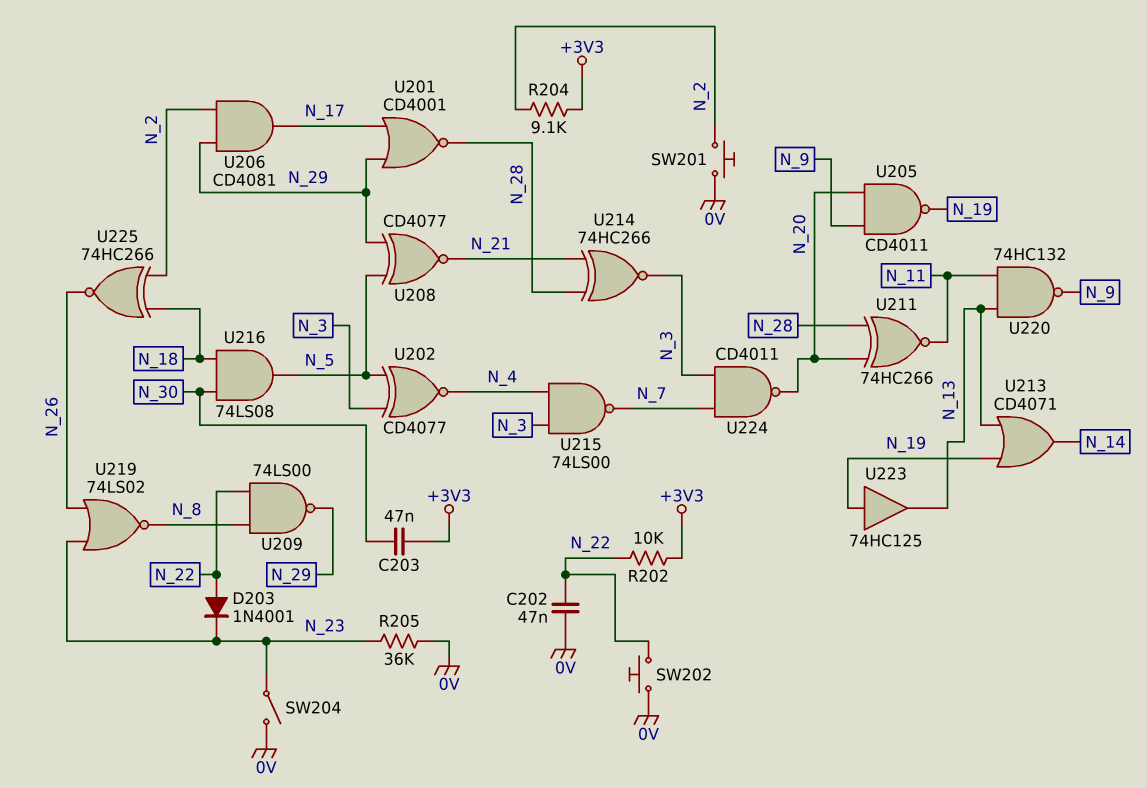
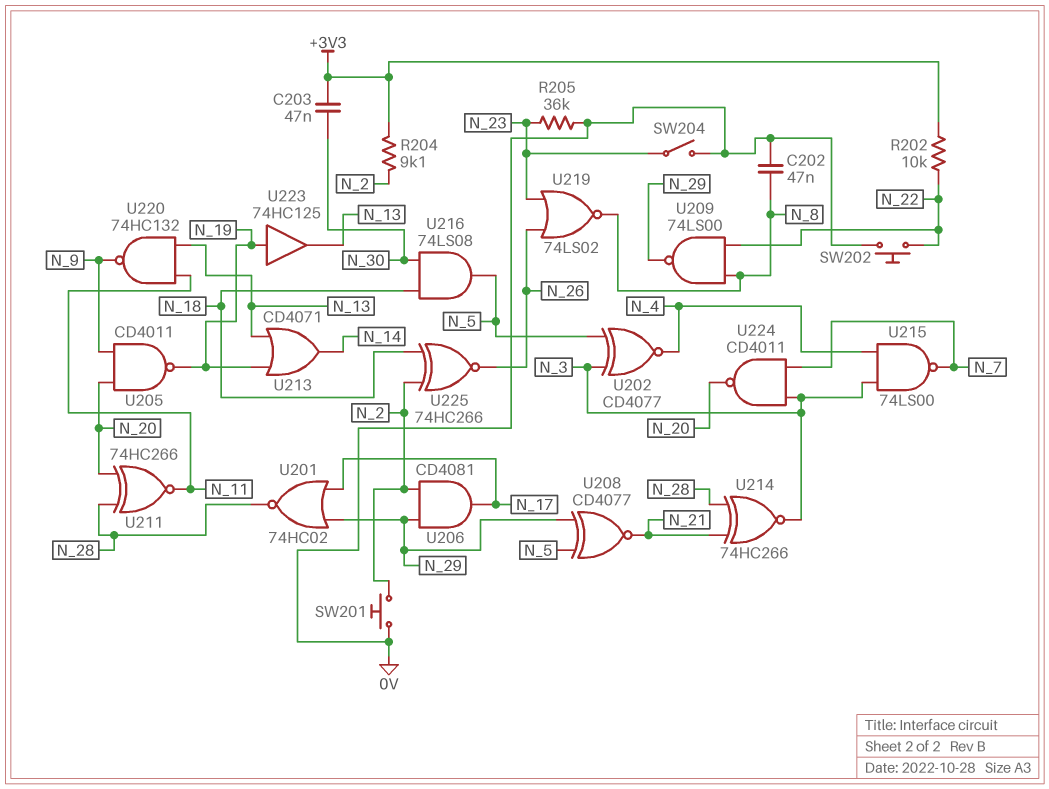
C202: 47nF (0V, N_22) -> 47nF (0V, N_8)
D203: diode 1N4001 (A N_22, K N_23) -> none
U201: NOR CD4001 (in N_17, in N_29, out N_28) -> NOR 74HC02 (in N_17, in N_29, out N_28)

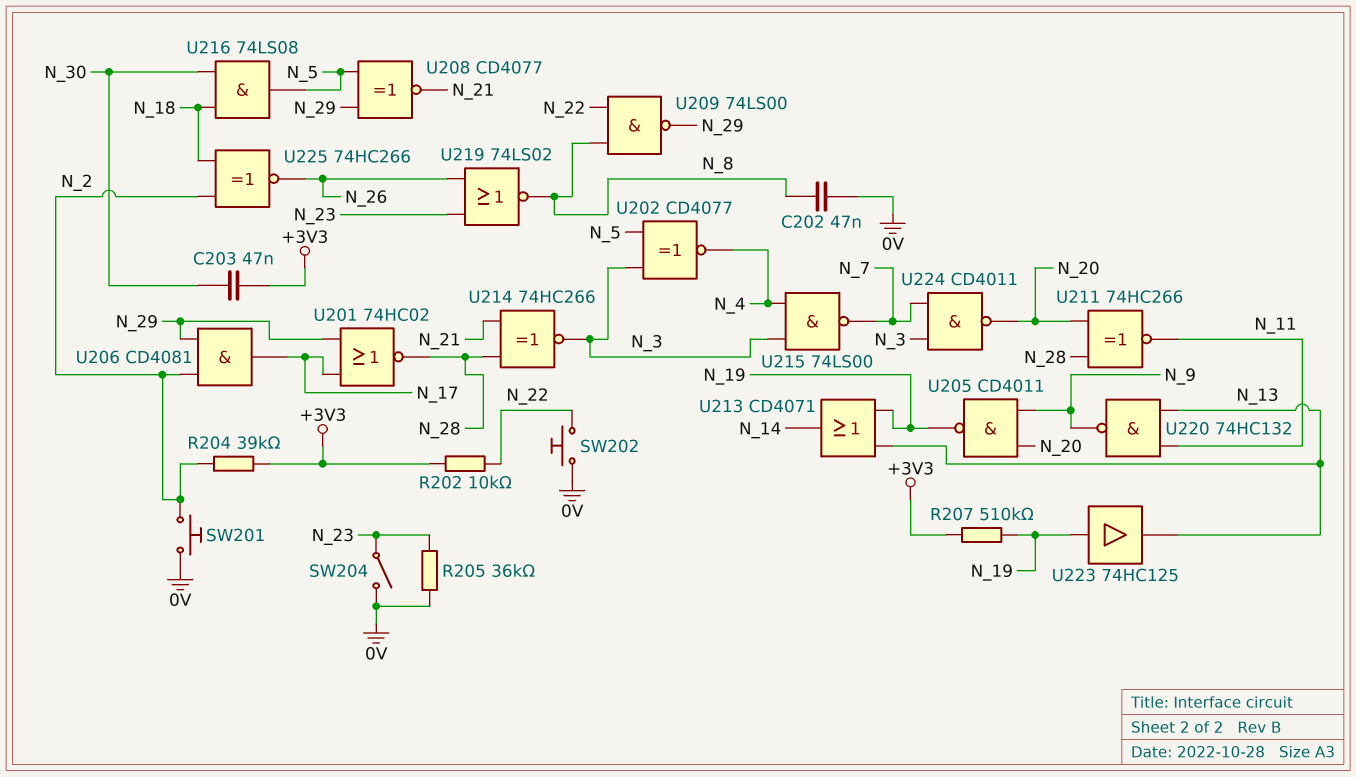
R204: 9.1k (+3V3, N_2) -> 39k (+3V3, N_2)
R207: none -> 510k (+3V3, N_19)

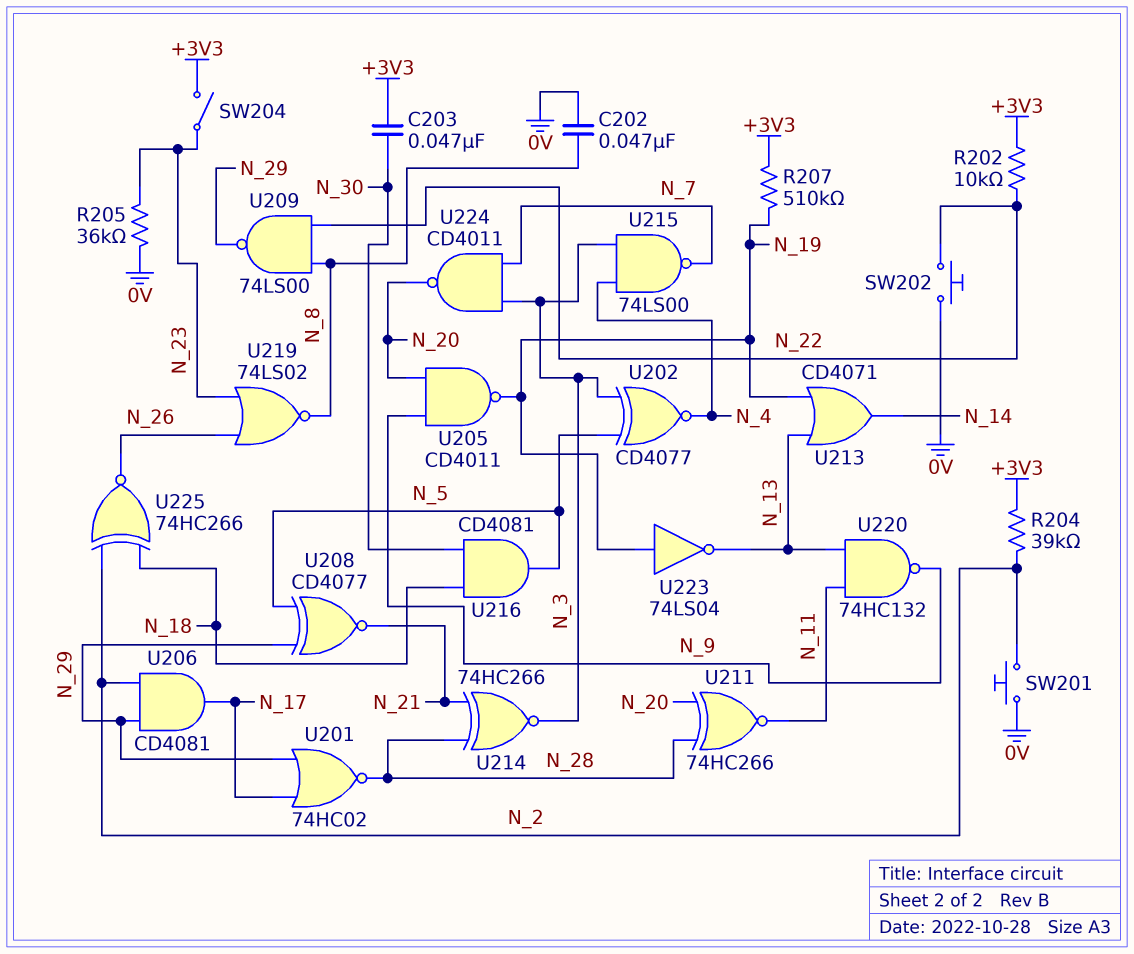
SW204: switch (0V, N_23) -> switch (+3V3, N_23)
U216: AND 74LS08 (in N_18, in N_30, out N_5) -> AND CD4081 (in N_18, in N_30, out N_5)
U223: buffer 74HC125 (in N_19, out N_13) -> NOT 74LS04 (in N_19, out N_13)

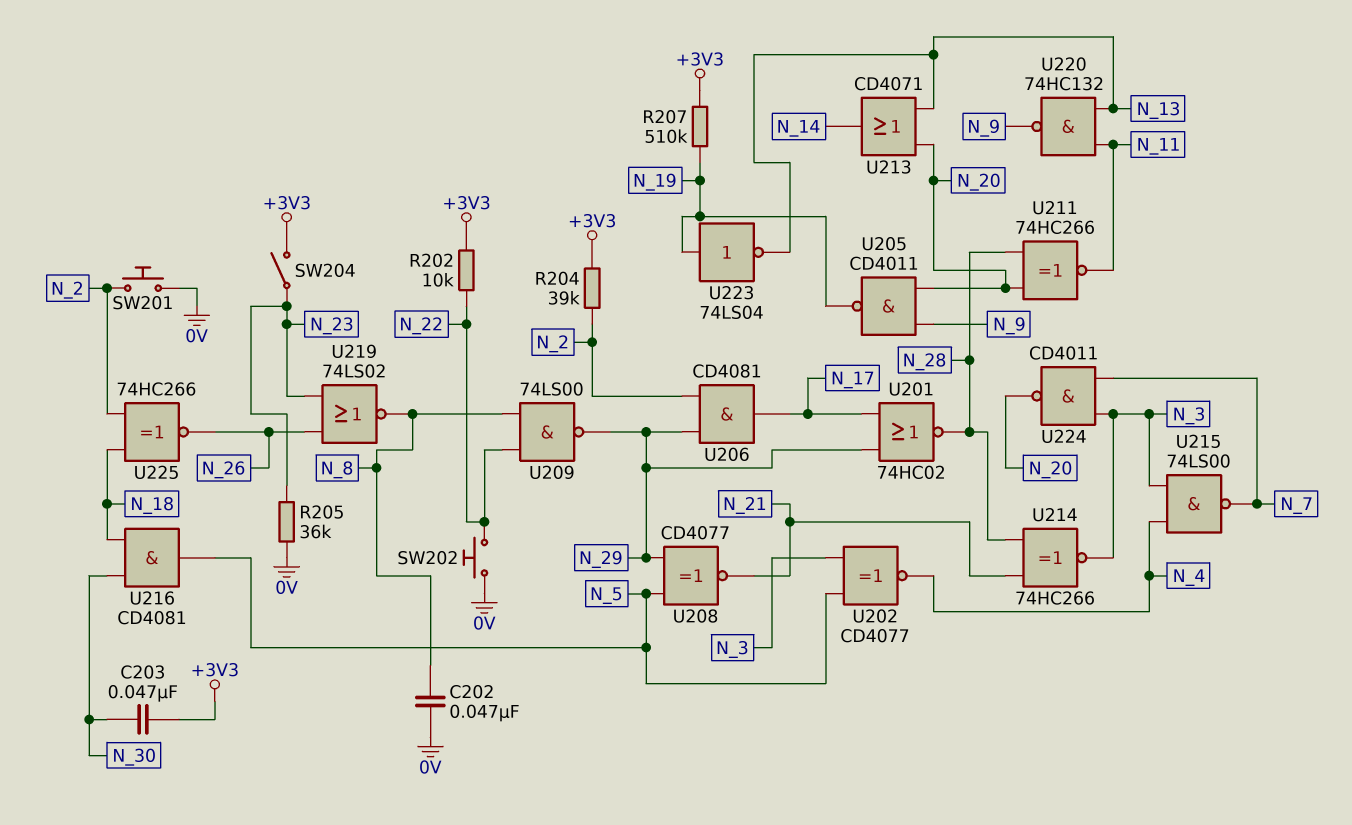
U213: OR CD4071 (in N_13, in N_19, out N_14) -> OR CD4071 (in N_13, in N_20, out N_14)

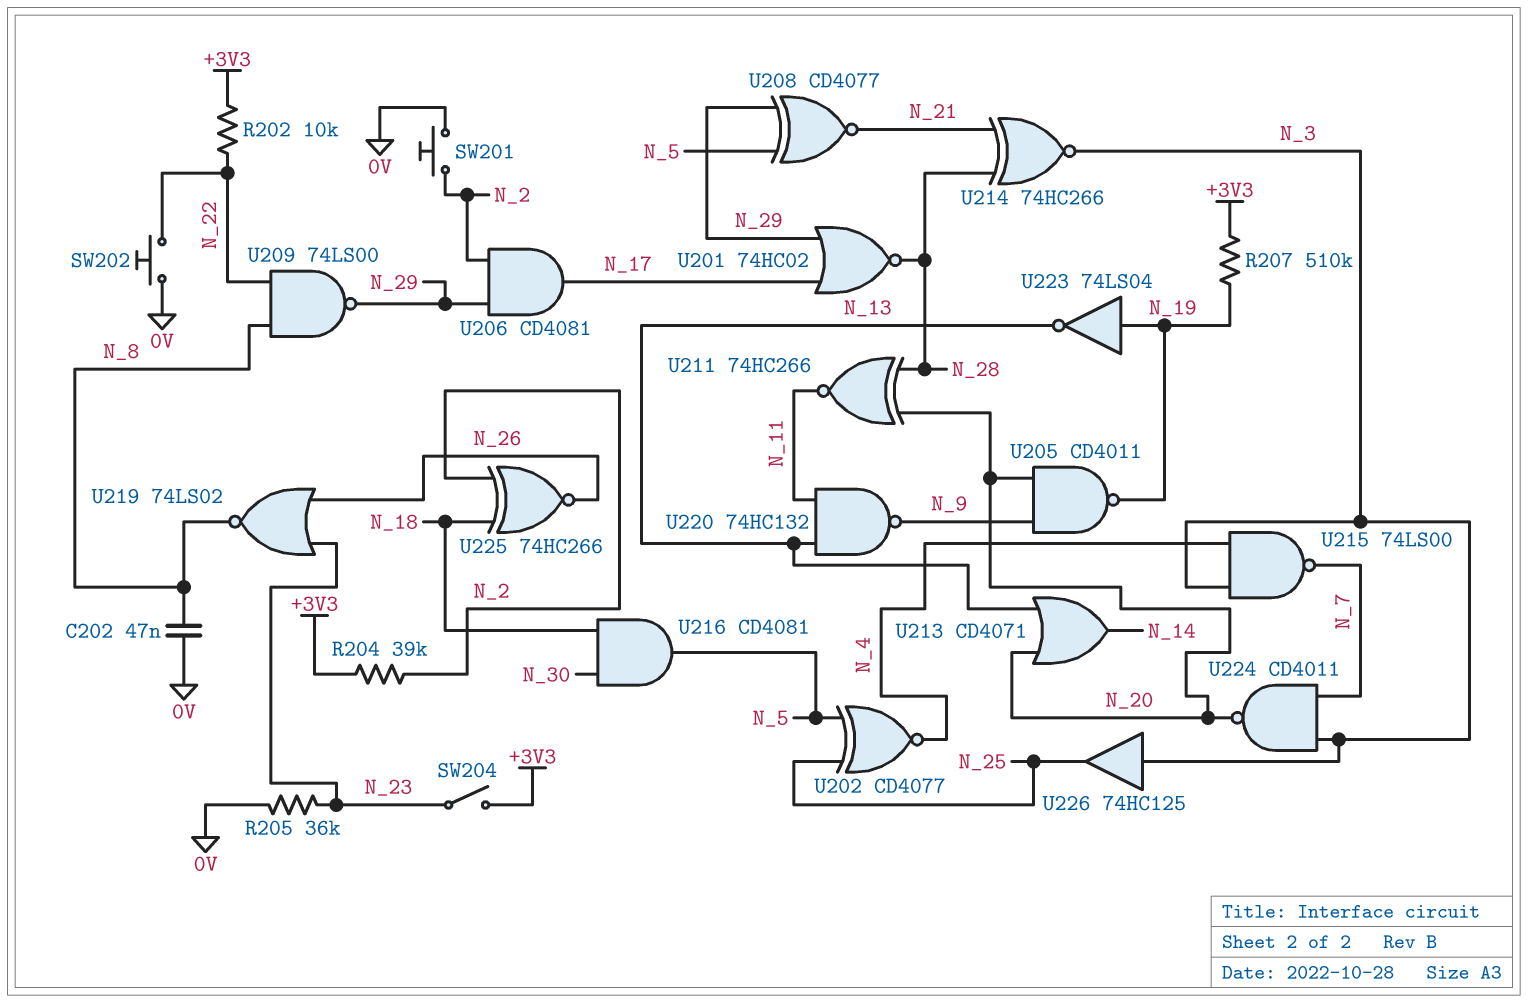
C203: 47nF (+3V3, N_30) -> none
U202: XNOR CD4077 (in N_3, in N_5, out N_4) -> XNOR CD4077 (in N_5, in N_25, out N_4)
U226: none -> buffer 74HC125 (in N_3, out N_25)

